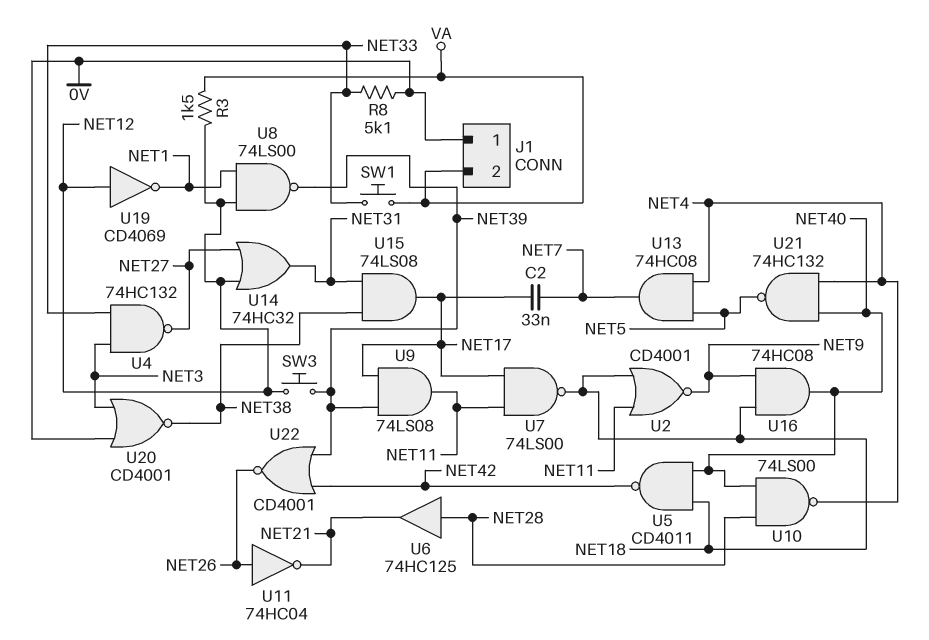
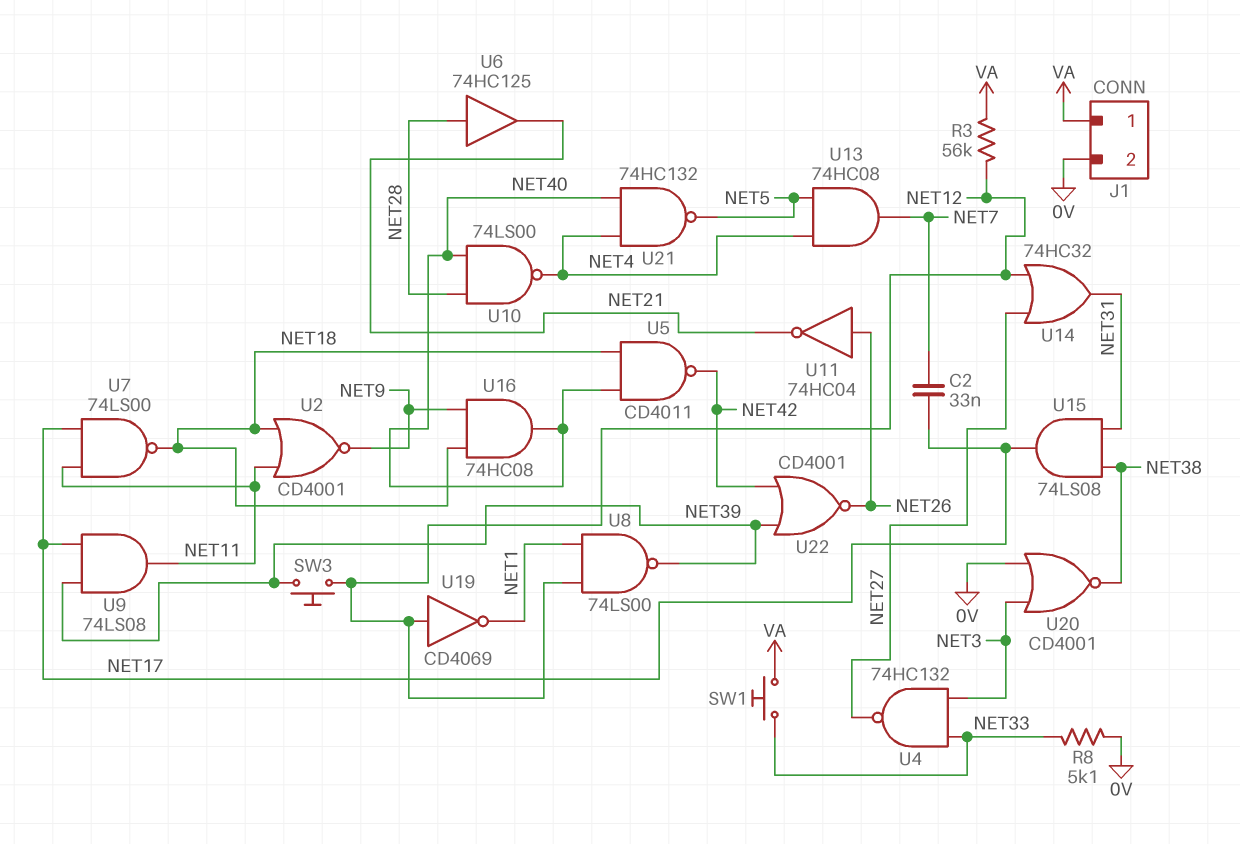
J1 pin 1: 0V -> VA
J1 pin 2: VA -> 0V
R3: 1.5k (NET12, VA) -> 56k (NET12, VA)

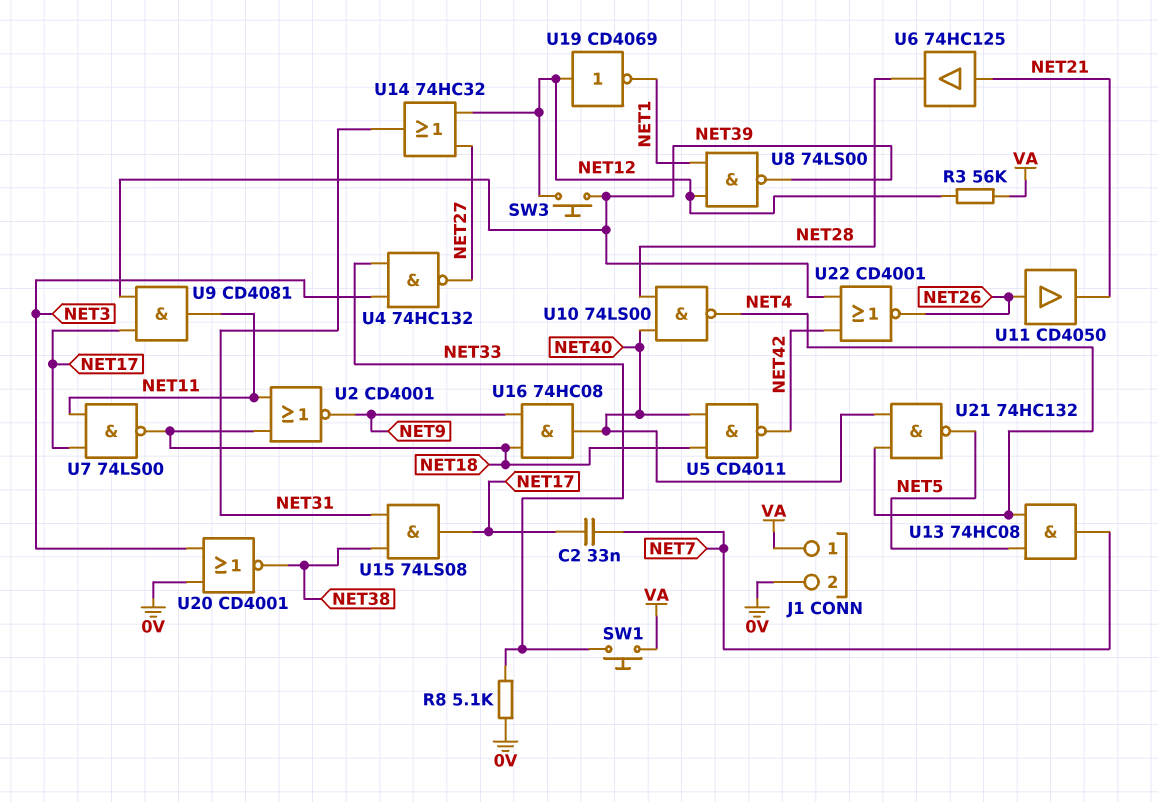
U6: buffer 74HC125 (in NET28, out NET21) -> buffer 74HC125 (in NET21, out NET28)
U9: AND 74LS08 (in NET17, in NET39, out NET11) -> AND CD4081 (in NET17, in NET39, out NET11)
U11: NOT 74HC04 (in NET26, out NET21) -> buffer CD4050 (in NET26, out NET21)

